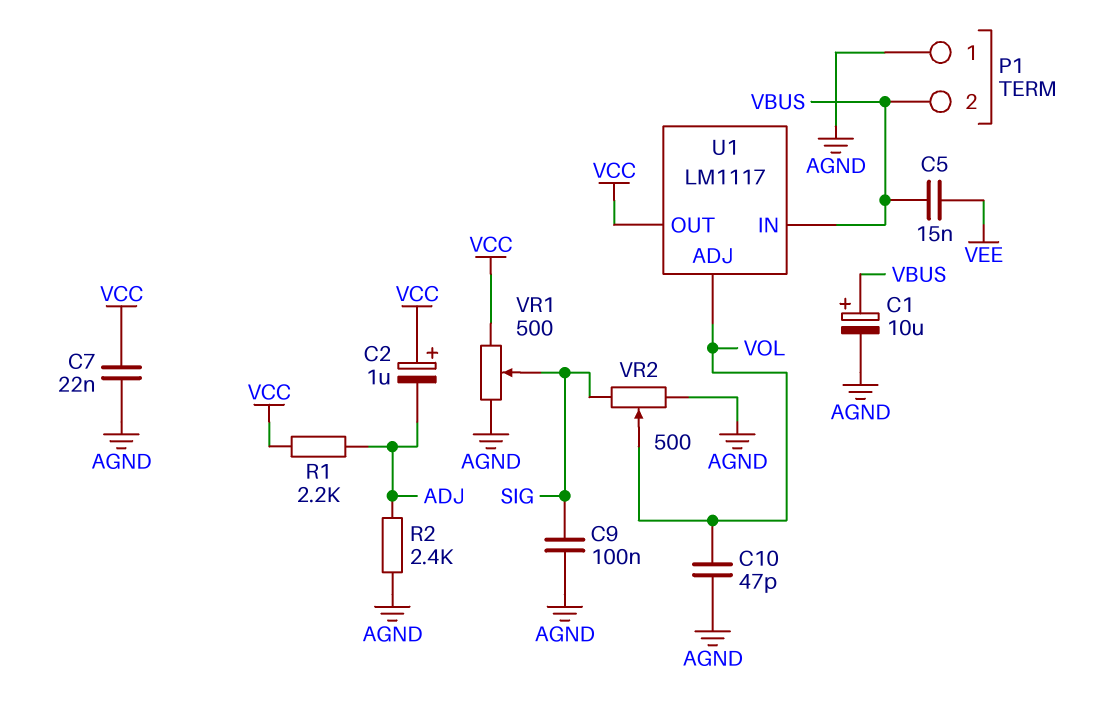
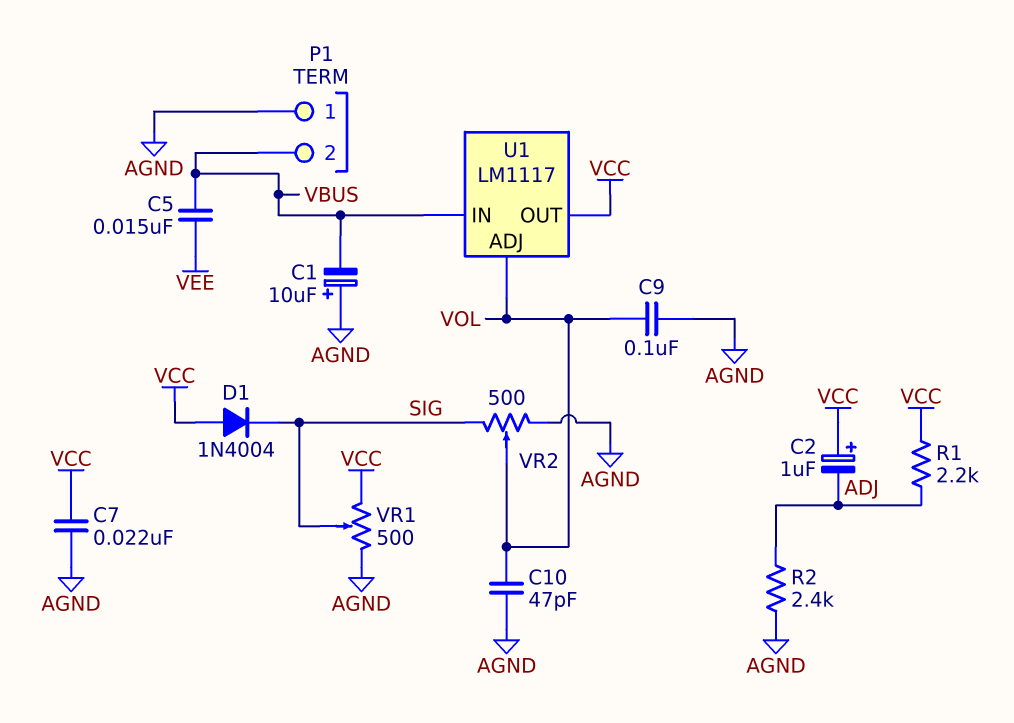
C1: 10uF (plus VBUS, minus AGND) -> 10uF (plus AGND, minus VBUS)
C9: 100nF (AGND, SIG) -> 100nF (AGND, VOL)
D1: none -> diode 1N4004 (A VCC, K SIG)

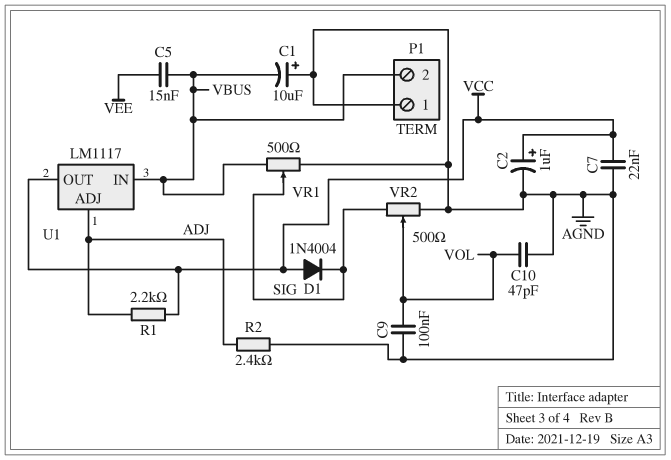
C2: 1uF (plus VCC, minus ADJ) -> 1uF (plus VCC, minus AGND)
U1 pin ADJ: VOL -> ADJ
VR1: 500 (AGND, VCC, wiper SIG) -> 500 (AGND, VBUS, wiper SIG)

